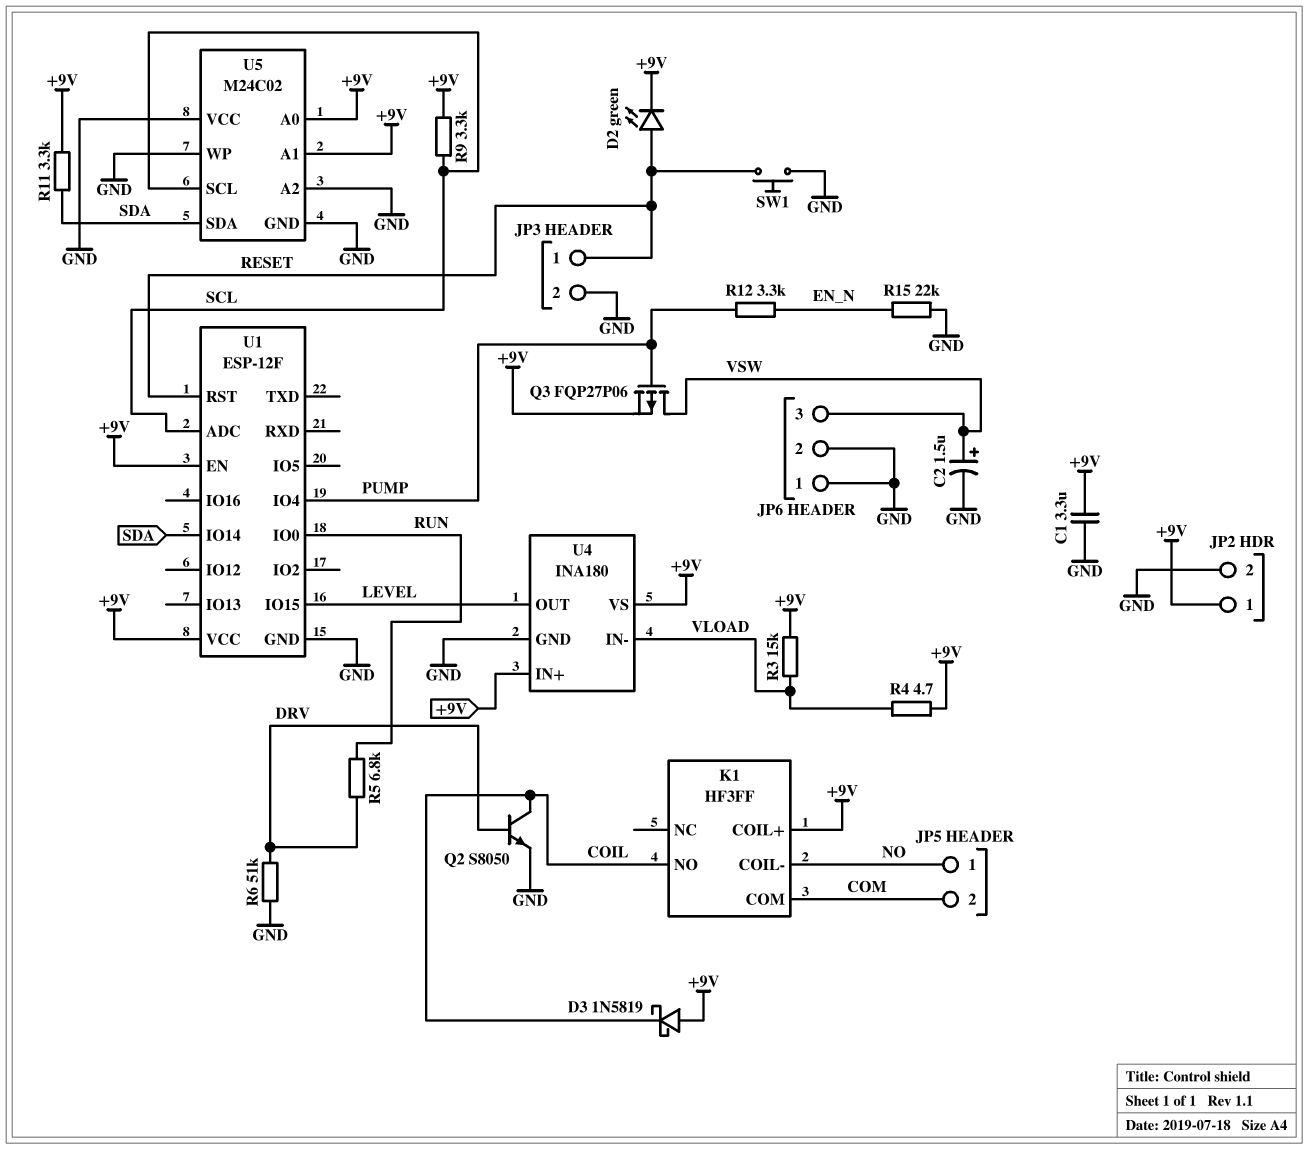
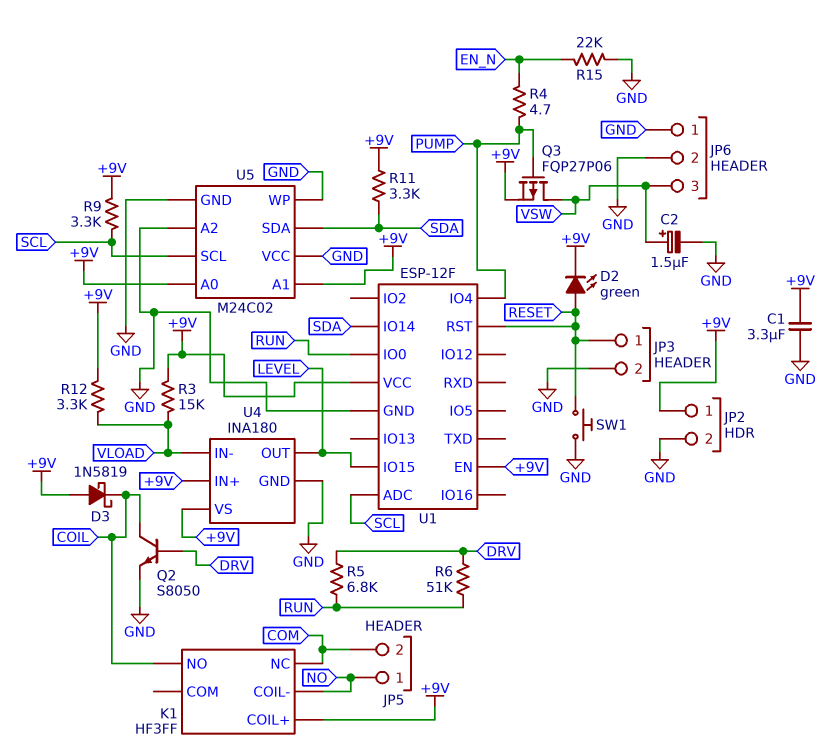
K1 pin COM: COM -> none
K1 pin NC: none -> COM
R4: 4.7 (+9V, VLOAD) -> 4.7 (EN_N, PUMP)
R6: 51k (DRV, GND) -> 51k (DRV, RUN)
R12: 3.3k (EN_N, PUMP) -> 3.3k (+9V, VLOAD)

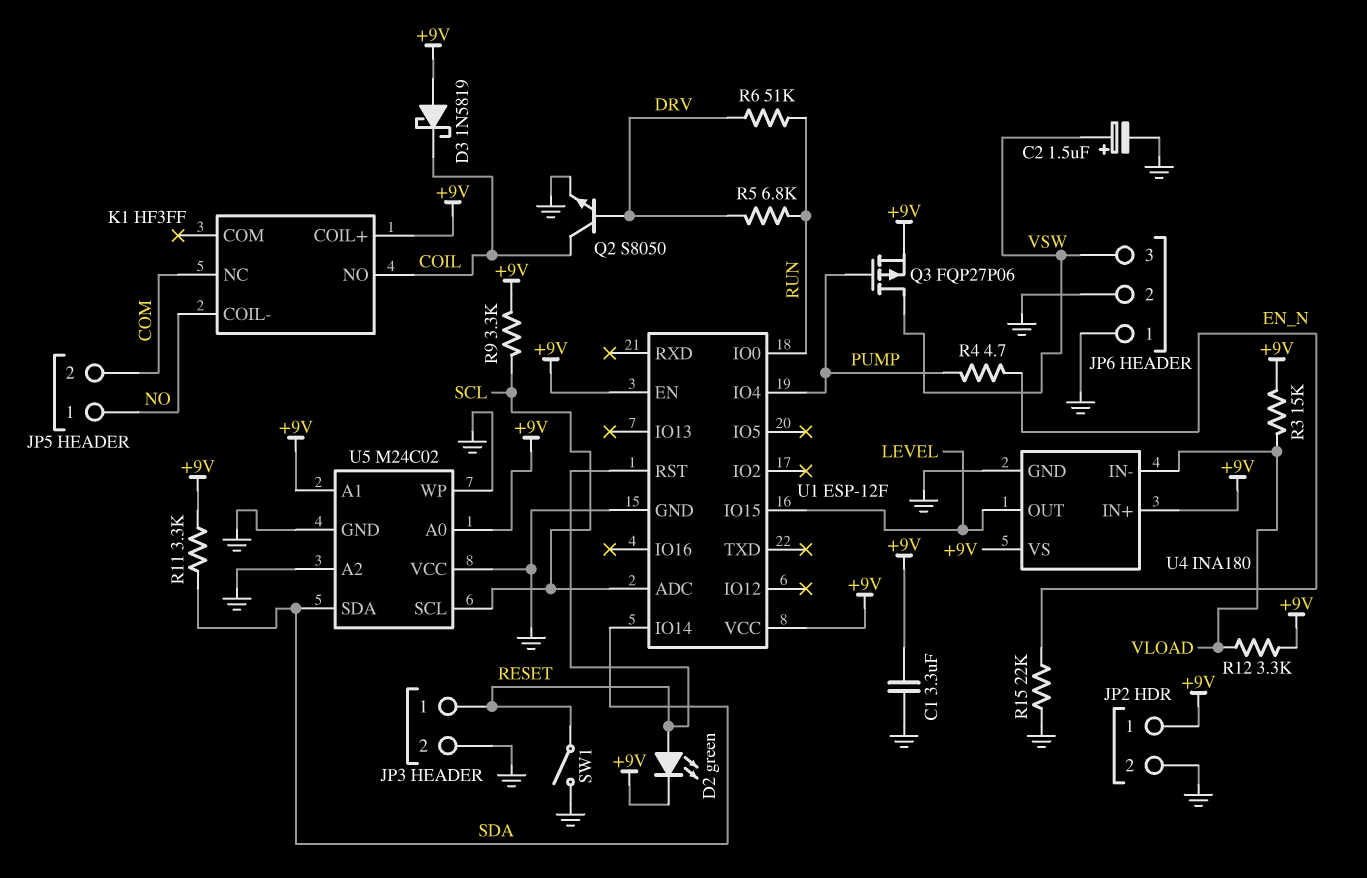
SW1: button (GND, RESET) -> switch (GND, RESET)

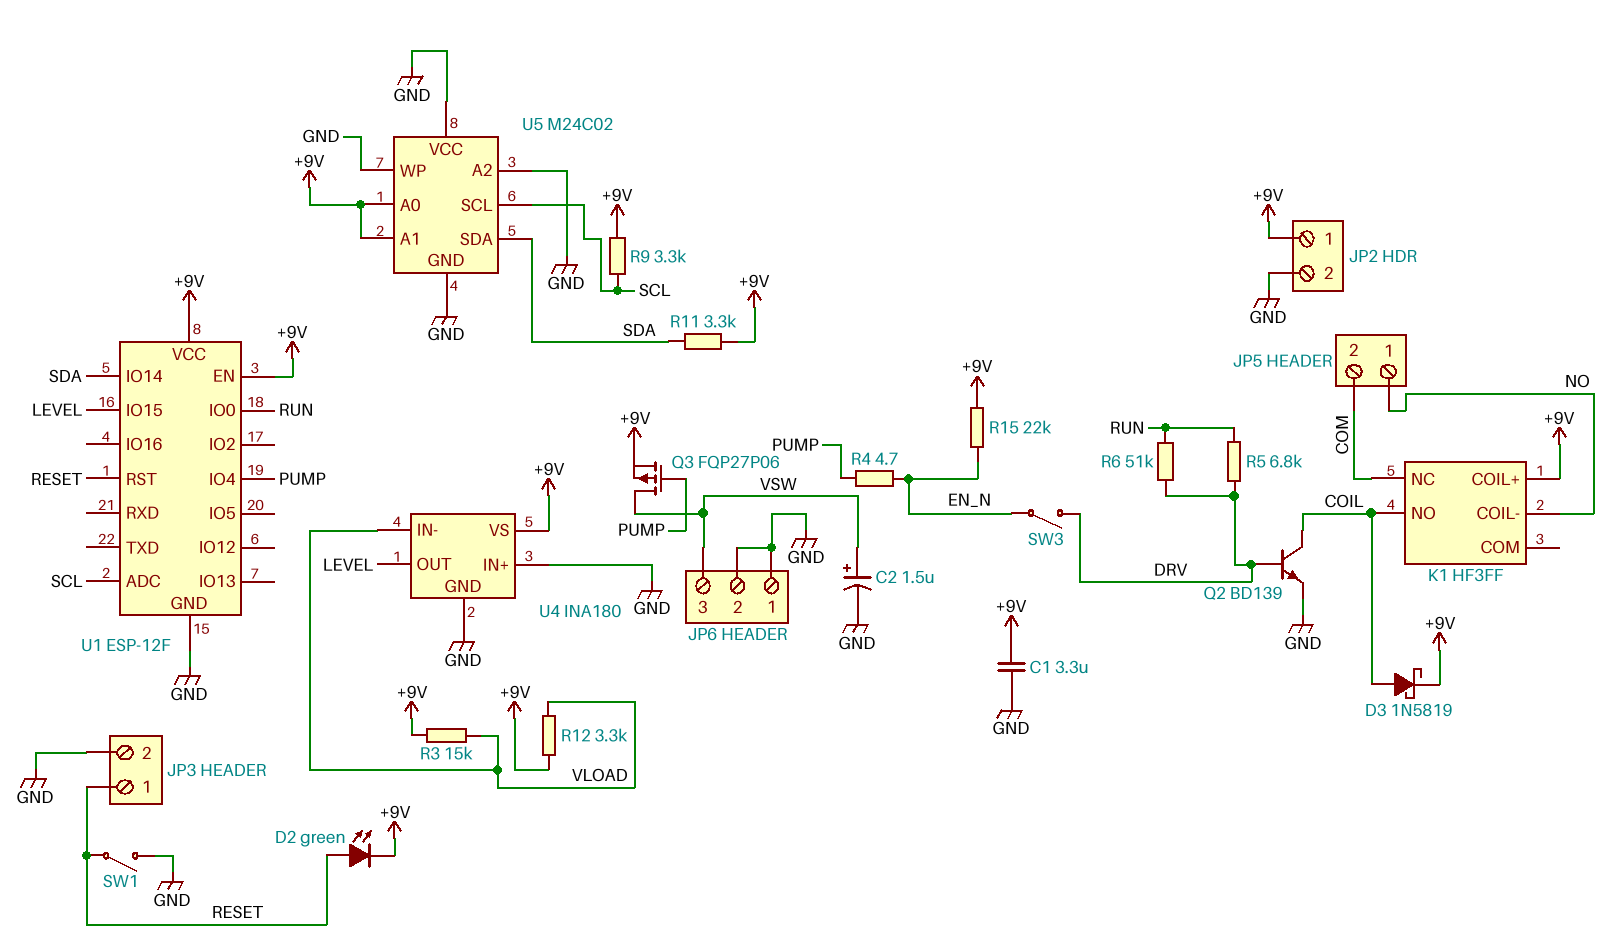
D3: schottky 1N5819 (A +9V, K COIL) -> schottky 1N5819 (A COIL, K +9V)
Q2: NPN S8050 (B DRV, C COIL, E GND) -> NPN BD139 (B DRV, C COIL, E GND)
R15: 22k (EN_N, GND) -> 22k (+9V, EN_N)
SW3: none -> switch (DRV, EN_N)
U4 pin IN+: +9V -> GND

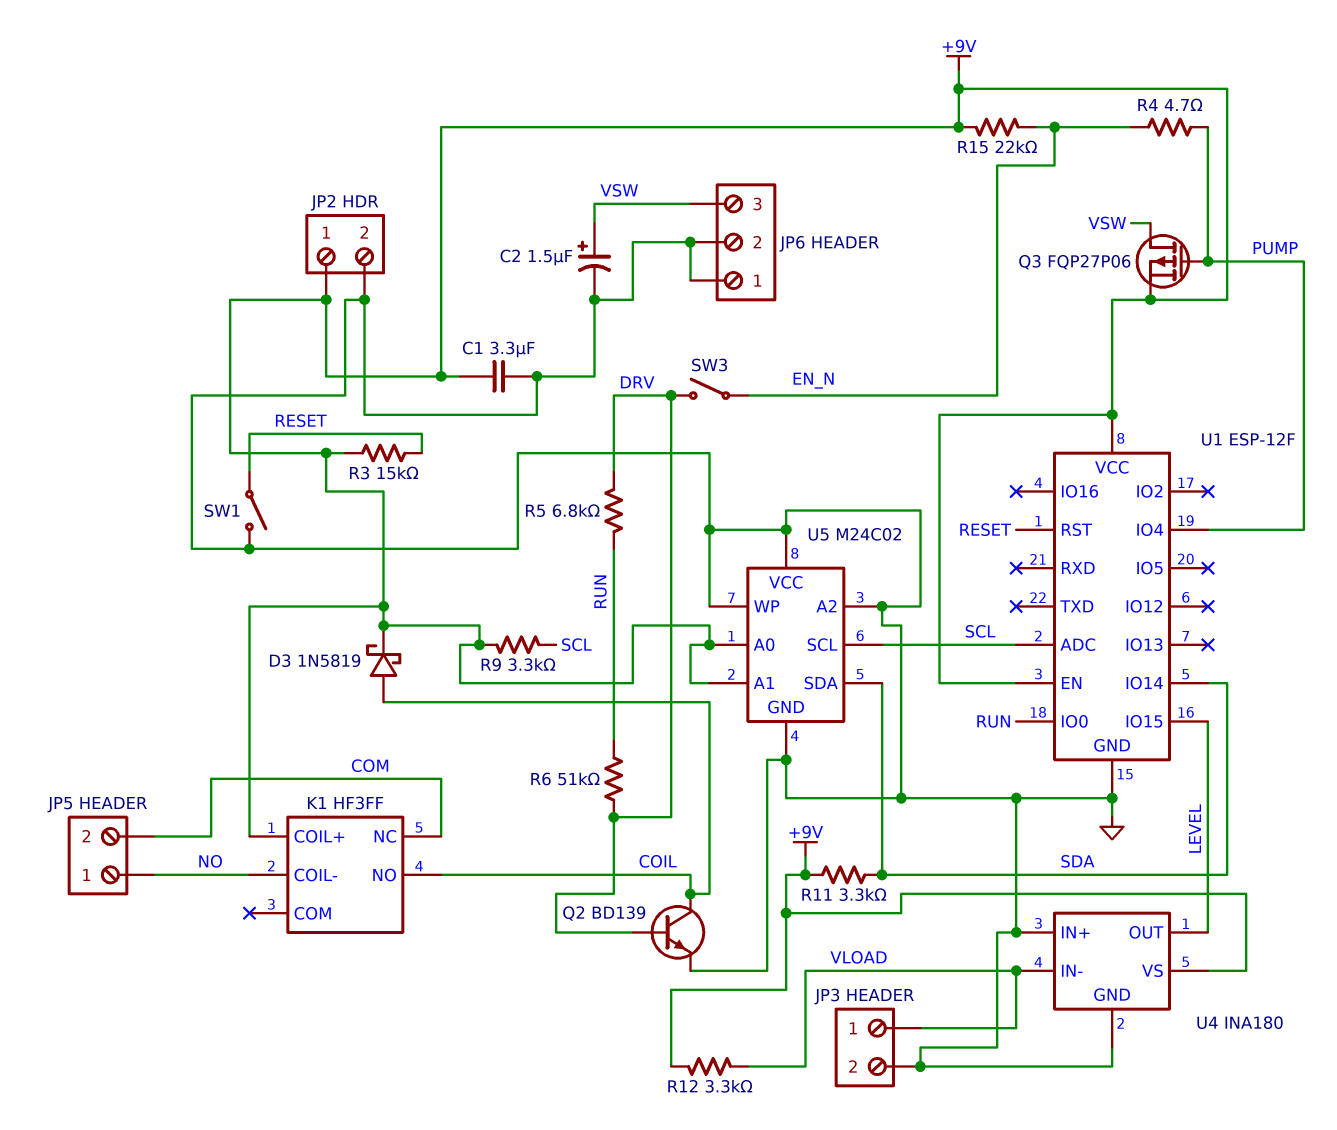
D2: LED green (A RESET, K +9V) -> none
JP3 pin 1: RESET -> VLOAD
R3: 15k (+9V, VLOAD) -> 15k (+9V, RESET)

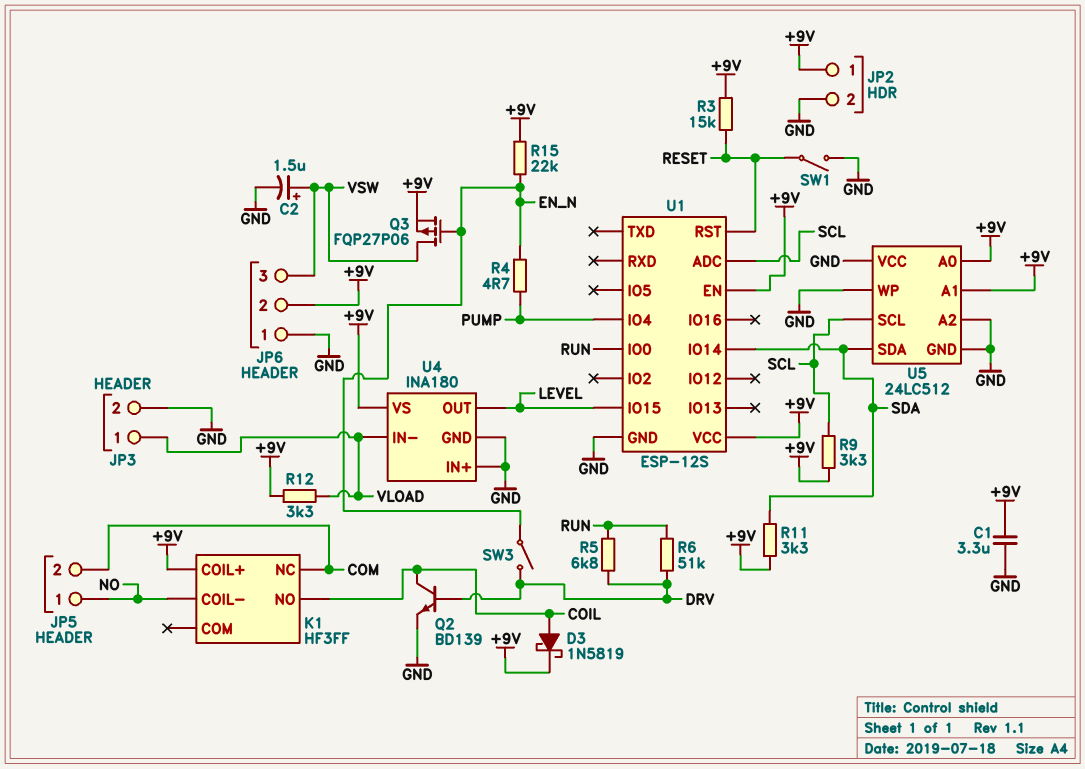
JP6 pin 2: GND -> +9V
Q3: PMOS FQP27P06 (G PUMP, D VSW, S +9V) -> PMOS FQP27P06 (G EN_N, D VSW, S +9V)
U1: ESP-12F -> ESP-12S
U5: M24C02 -> 24LC512

